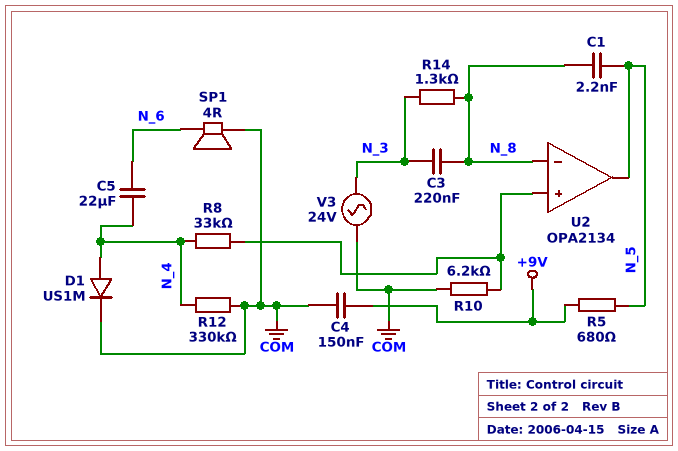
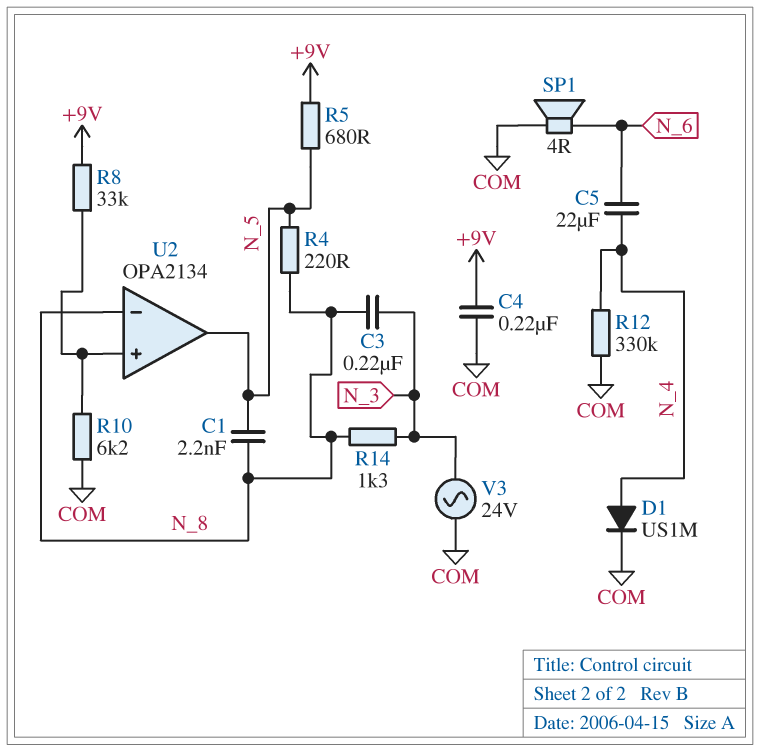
C4: 150nF (+9V, COM) -> 220nF (+9V, COM)
R4: none -> 220 (N_5, N_8)
R8: 33k (N_4, U2/in+) -> 33k (+9V, U2/in+)

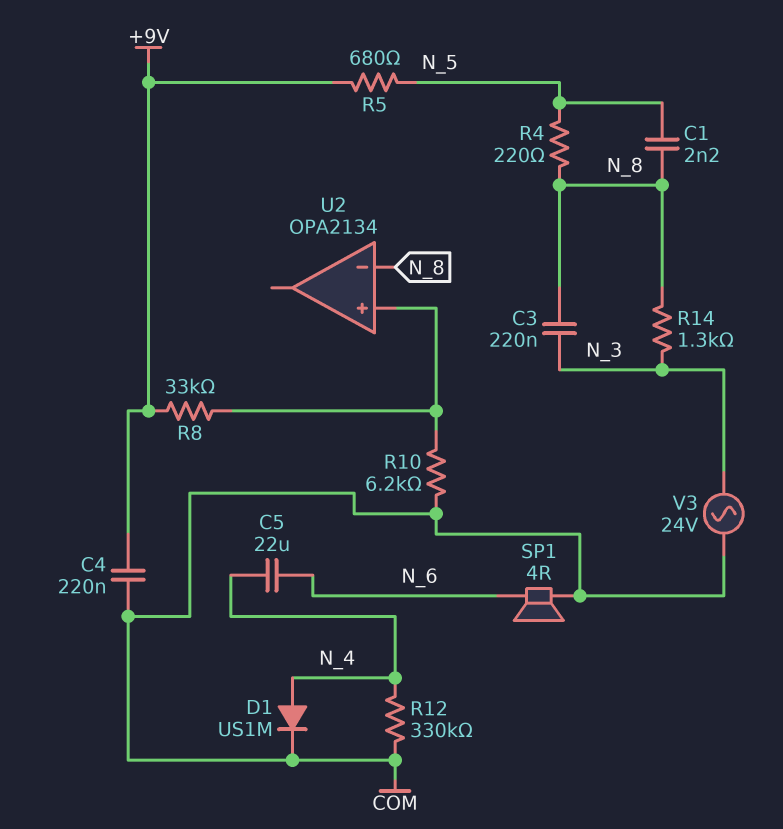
U2 pin out: N_5 -> none

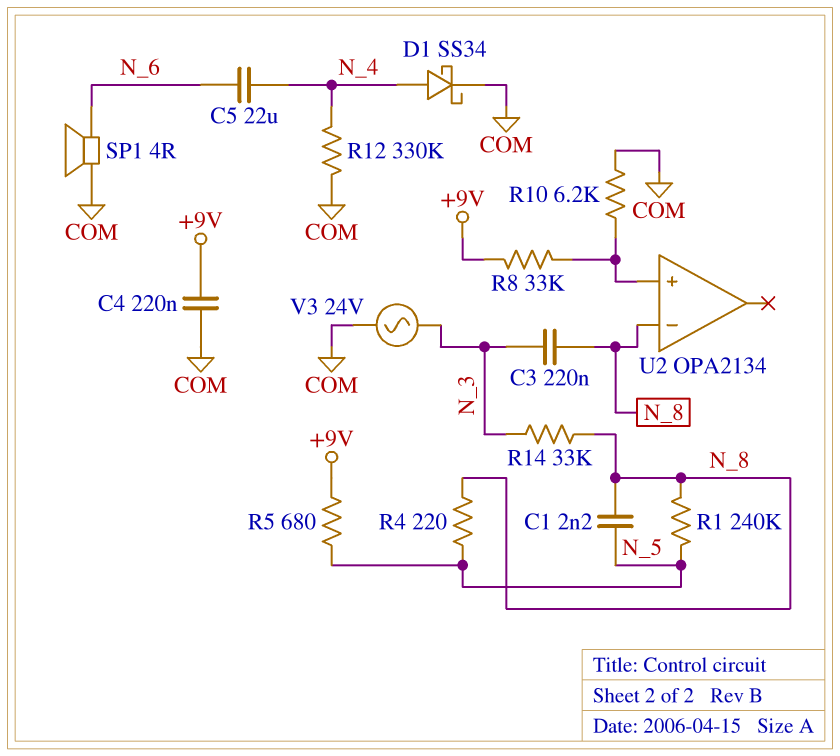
D1: diode US1M (A N_4, K COM) -> schottky SS34 (A N_4, K COM)
R1: none -> 240k (N_5, N_8)
R14: 1.3k (N_3, N_8) -> 33k (N_3, N_8)

